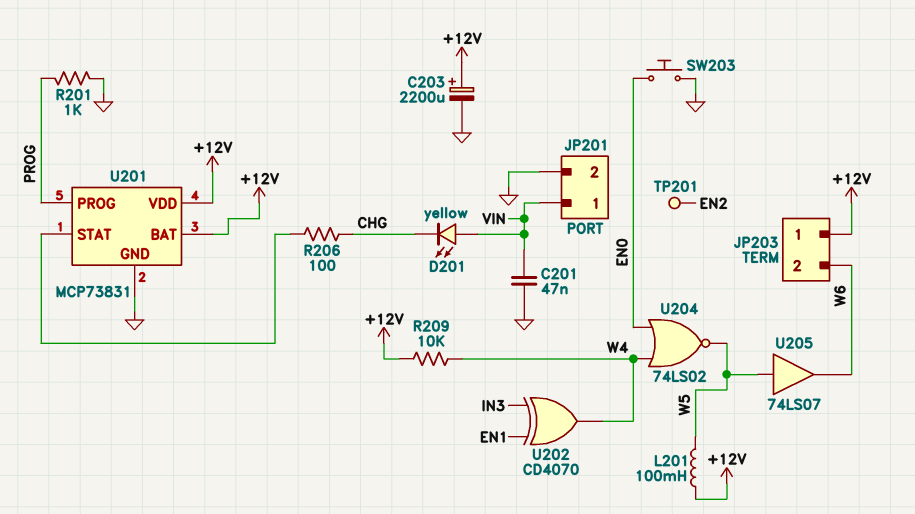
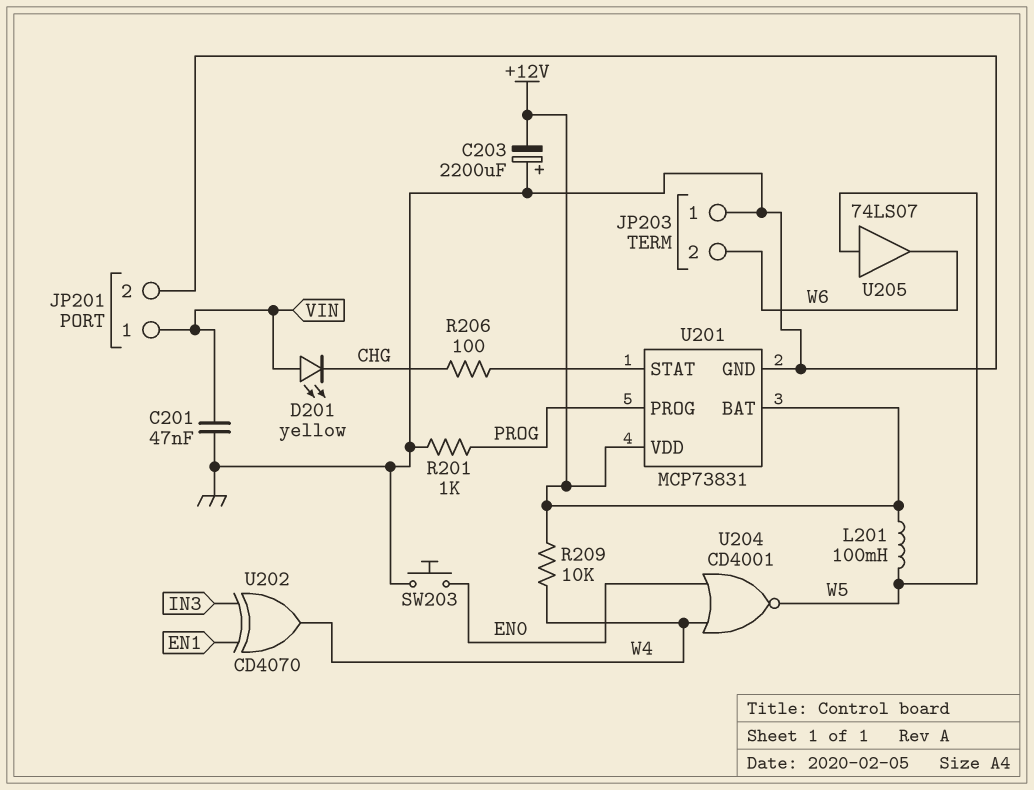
C203: 2200uF (plus +12V, minus GND) -> 2200uF (plus GND, minus +12V)
JP203 pin 1: +12V -> GND
TP201: test point (EN2) -> none
U204: NOR 74LS02 (in EN0, in W4, out W5) -> NOR CD4001 (in EN0, in W4, out W5)

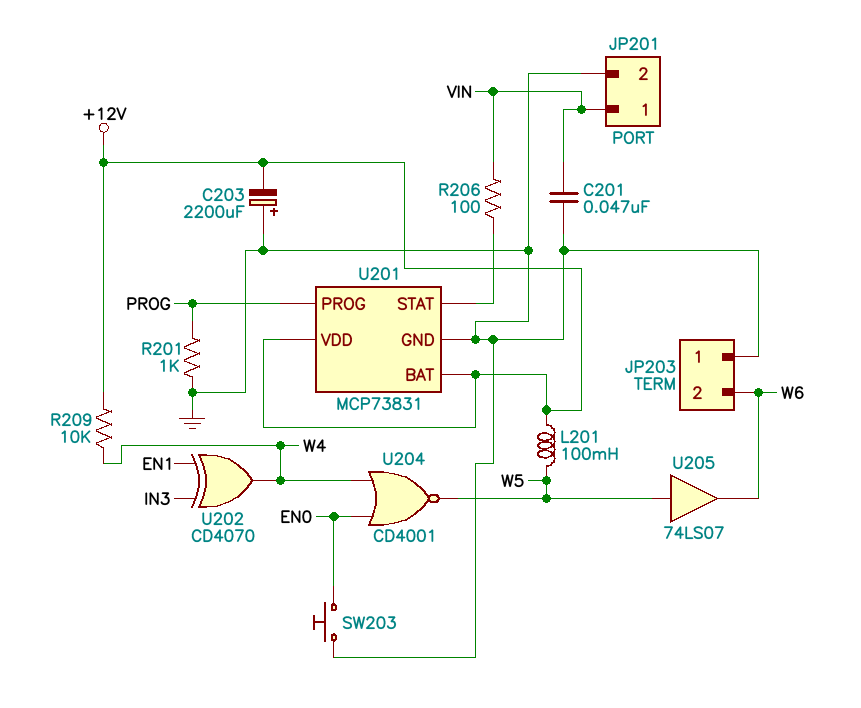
D201: LED yellow (A VIN, K CHG) -> none
R206: 100 (CHG, U201/STAT) -> 100 (U201/STAT, VIN)

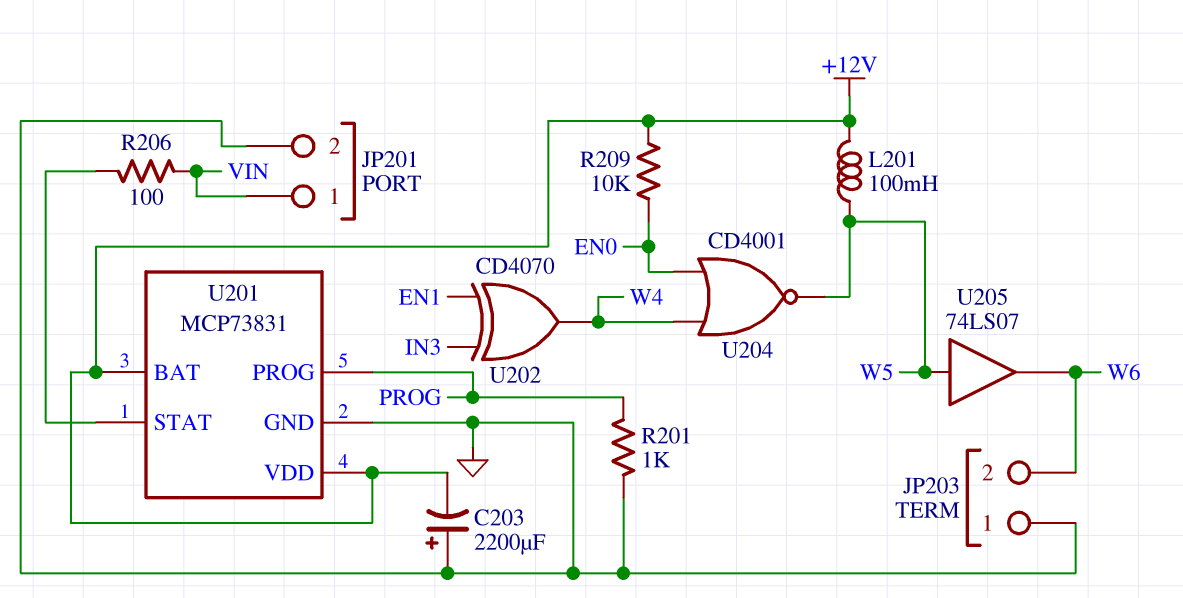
C201: 47nF (GND, VIN) -> none
R209: 10k (+12V, W4) -> 10k (+12V, EN0)
SW203: button (EN0, GND) -> none

